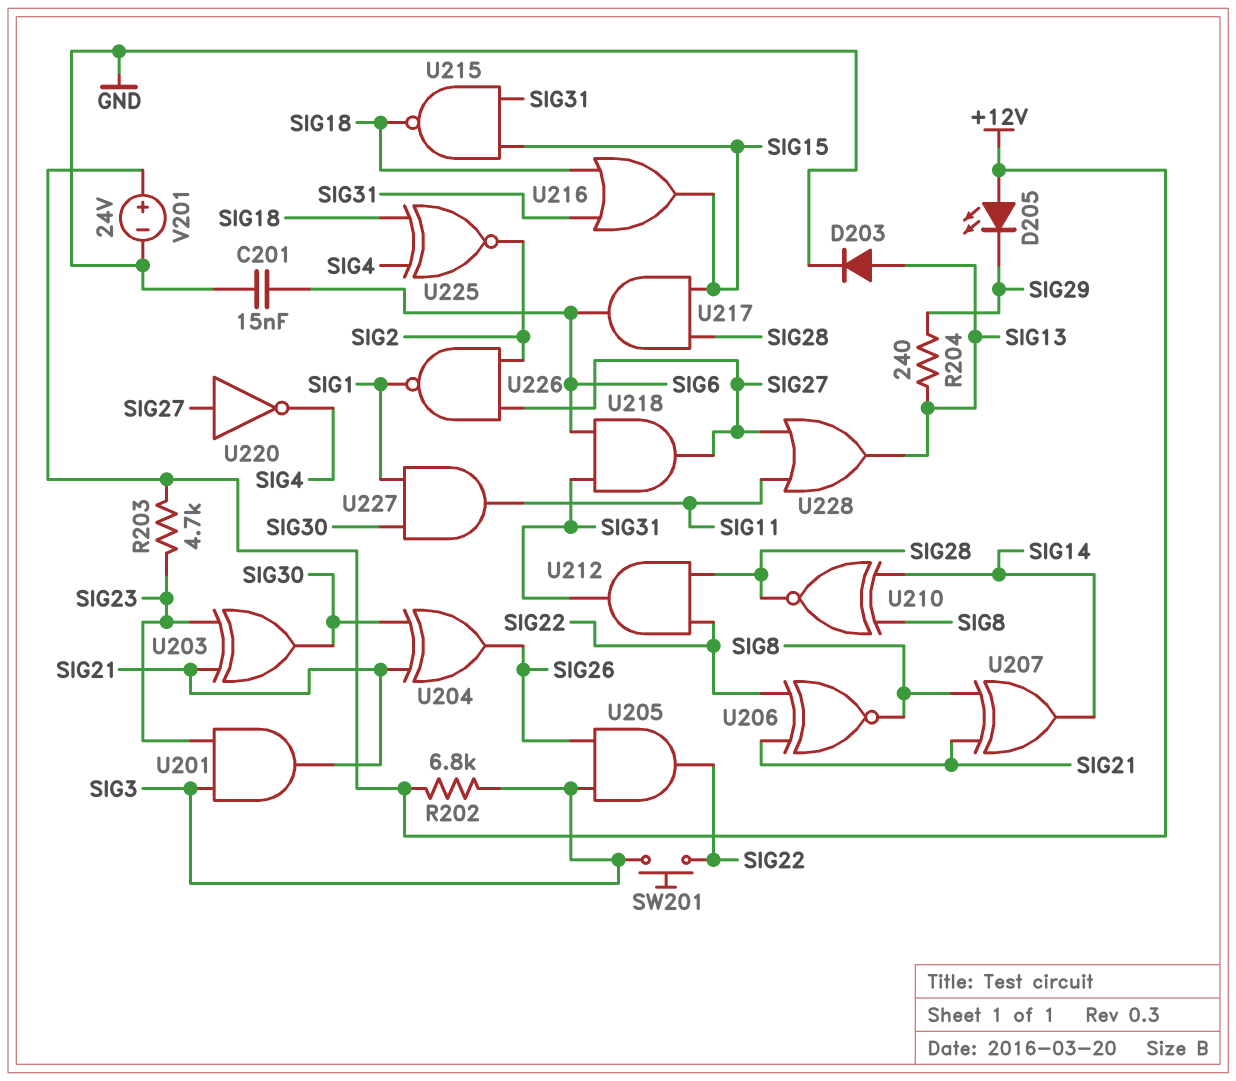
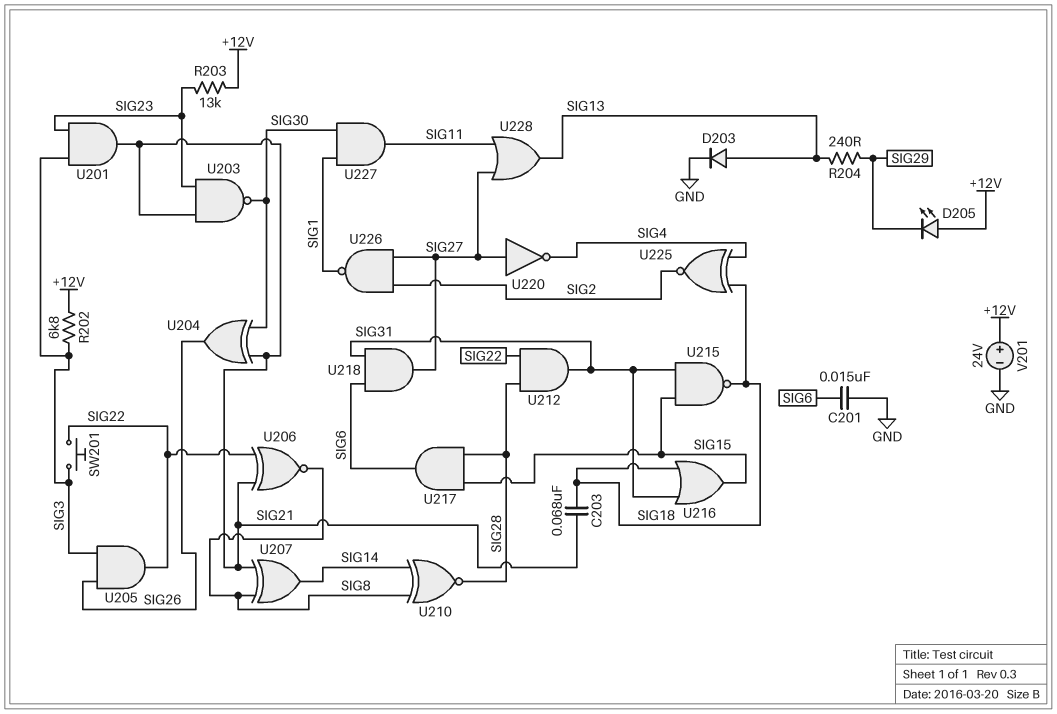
C203: none -> 68nF (SIG18, SIG21)
R203: 4.7k (+12V, SIG23) -> 13k (+12V, SIG23)
U203: XOR (in SIG21, in SIG23, out SIG30) -> NAND (in SIG21, in SIG23, out SIG30)

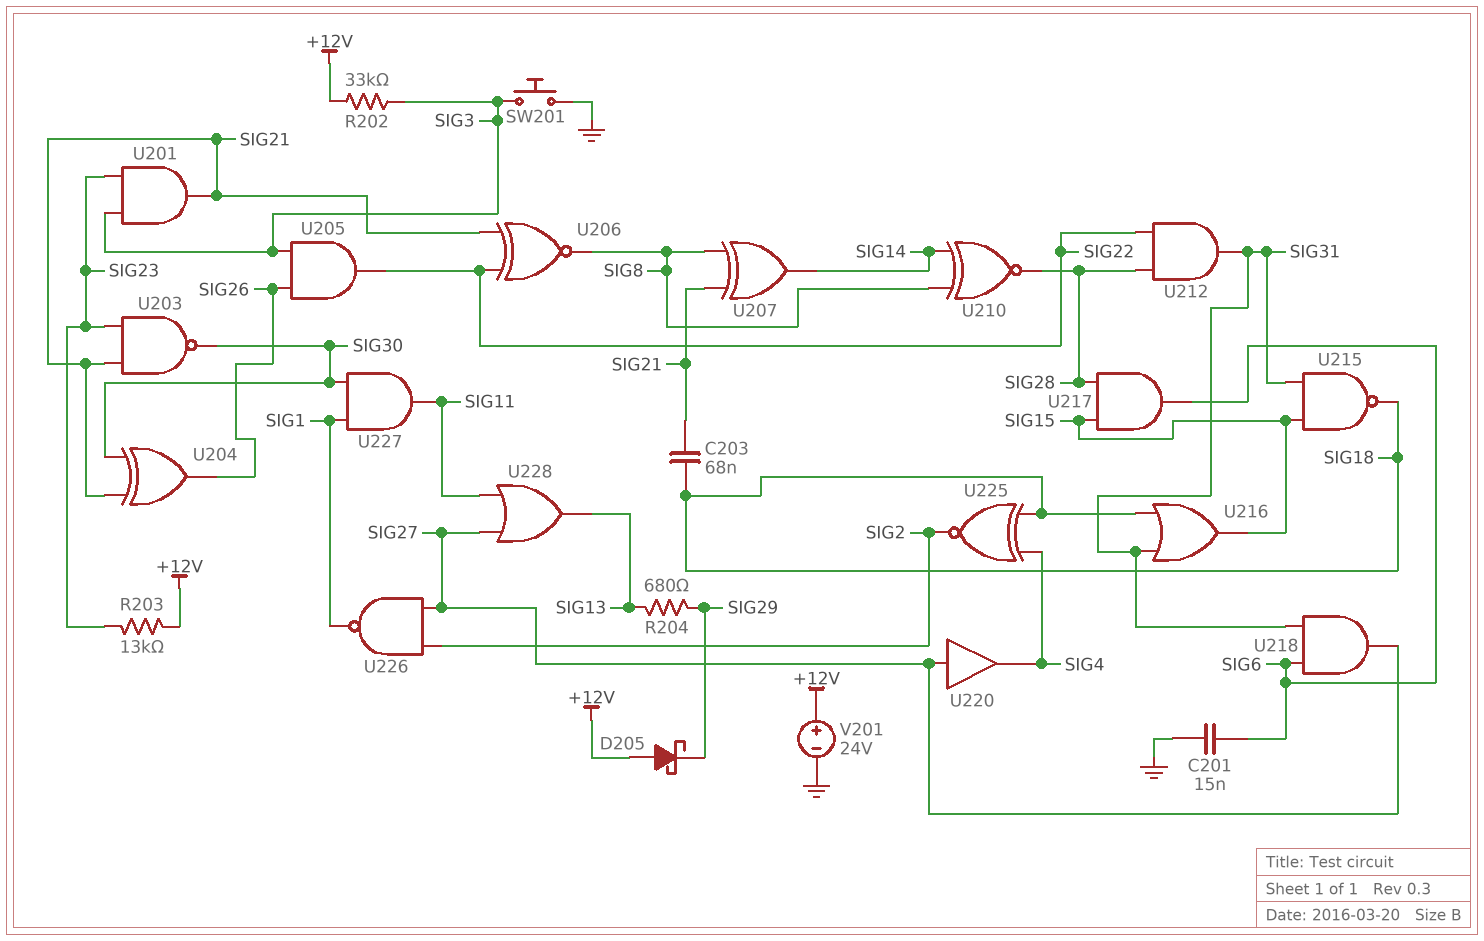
D203: diode (A SIG13, K GND) -> none
D205: LED (A +12V, K SIG29) -> schottky (A +12V, K SIG29)
R202: 6.8k (+12V, SIG3) -> 33k (+12V, SIG3)
R204: 240 (SIG13, SIG29) -> 680 (SIG13, SIG29)
SW201: button (SIG3, SIG22) -> button (GND, SIG3)
U220: NOT (in SIG27, out SIG4) -> buffer (in SIG27, out SIG4)

